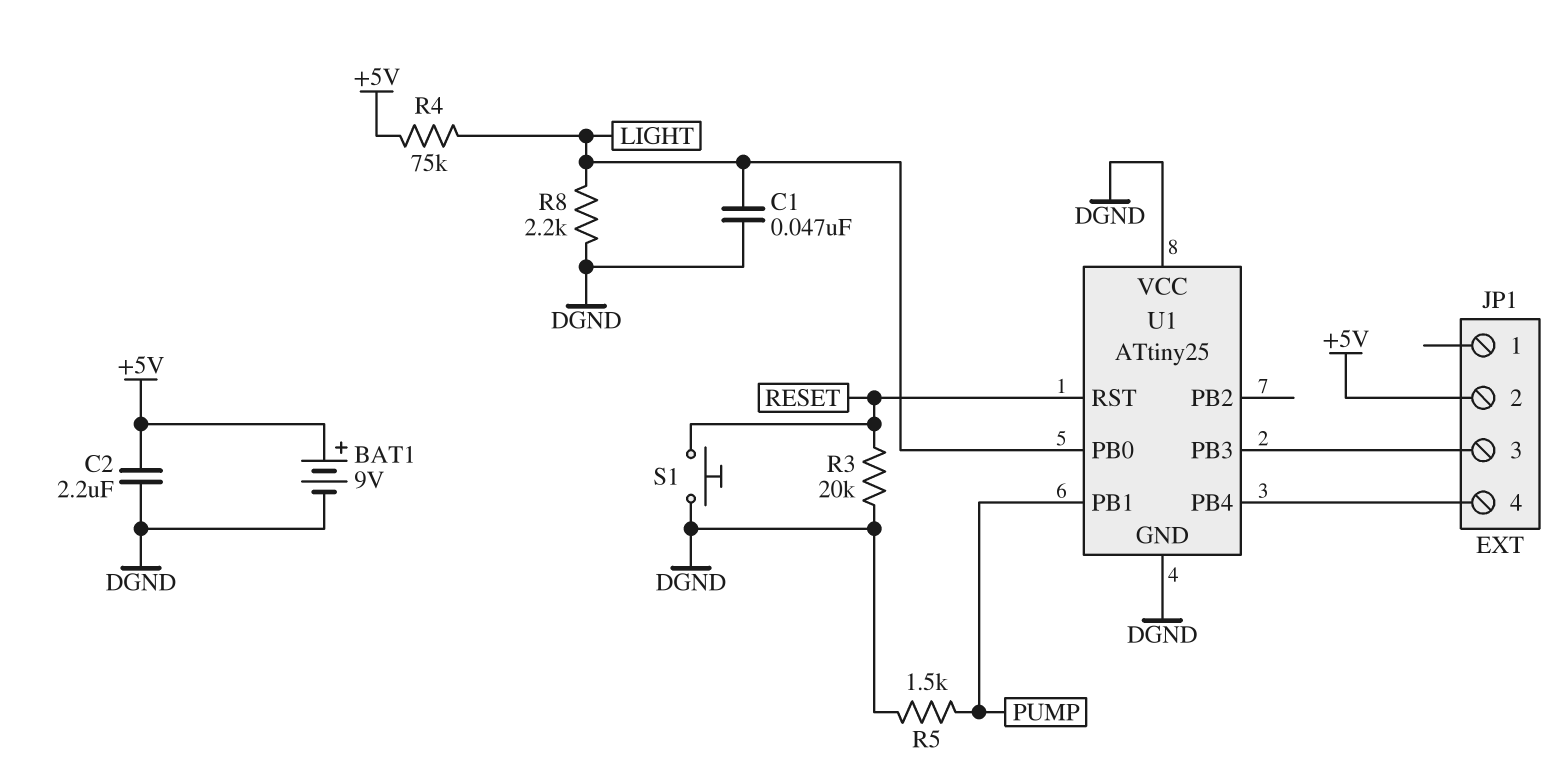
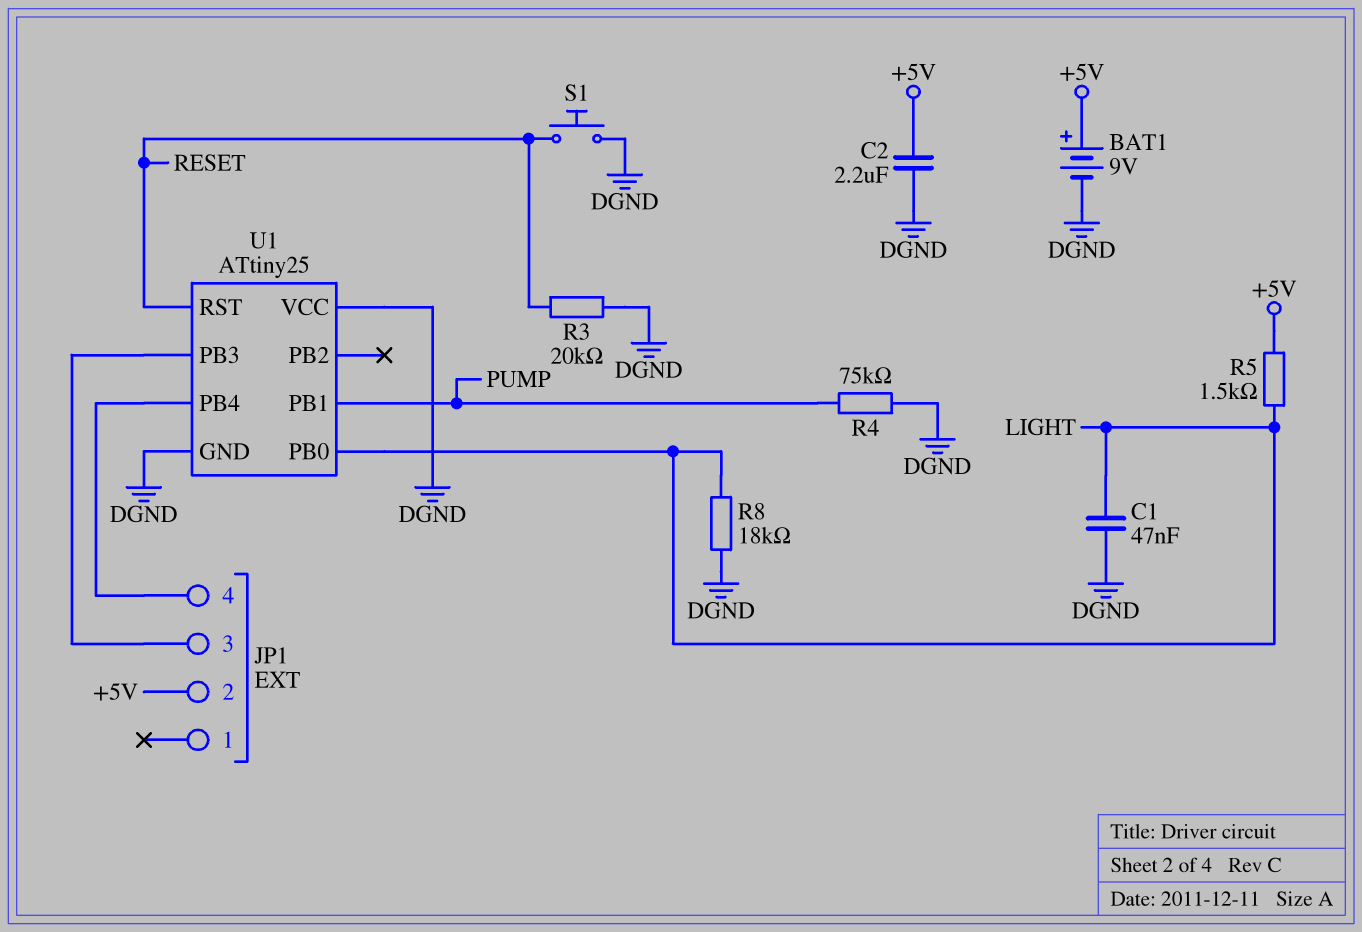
R4: 75k (+5V, LIGHT) -> 75k (DGND, PUMP)
R5: 1.5k (DGND, PUMP) -> 1.5k (+5V, LIGHT)
R8: 2.2k (DGND, LIGHT) -> 18k (DGND, LIGHT)

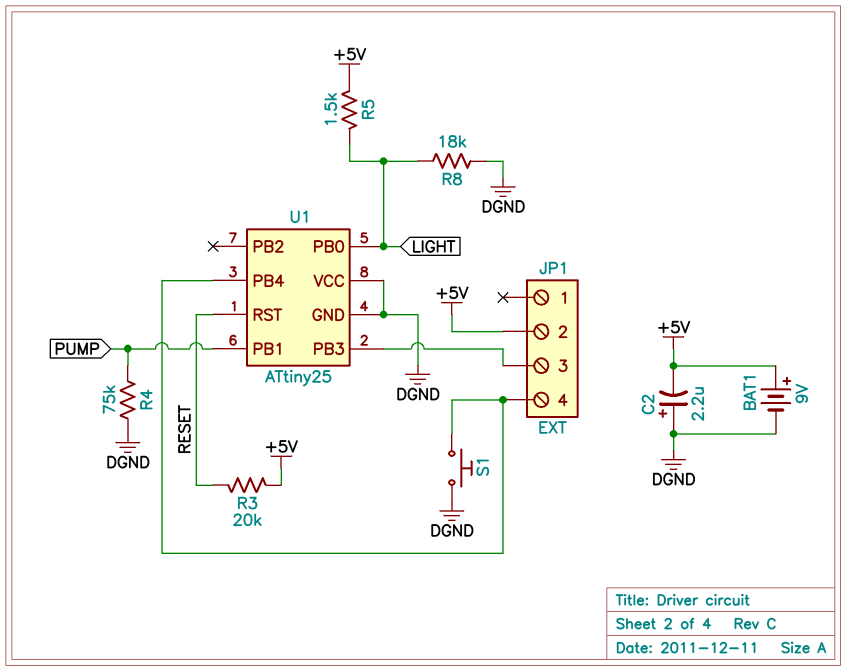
C1: 47nF (DGND, LIGHT) -> none
C2: 2.2uF (+5V, DGND) -> 2.2uF (plus DGND, minus +5V)
R3: 20k (DGND, RESET) -> 20k (+5V, RESET)
S1: button (DGND, RESET) -> button (DGND, JP1/4)

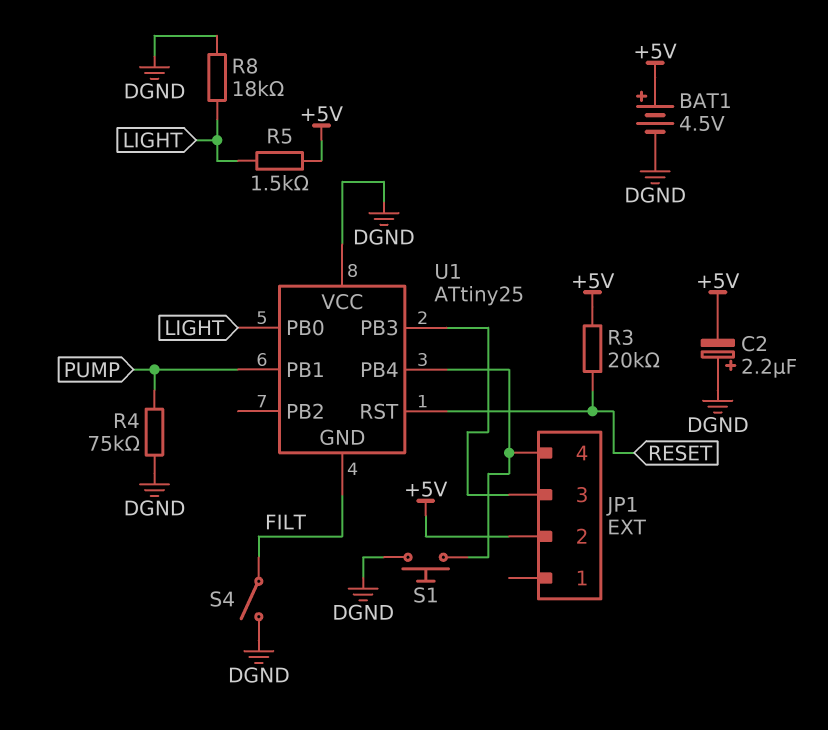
BAT1: 9V (plus +5V, minus DGND) -> 4.5V (plus +5V, minus DGND)
S4: none -> switch (DGND, FILT)
U1 pin GND: DGND -> FILT

